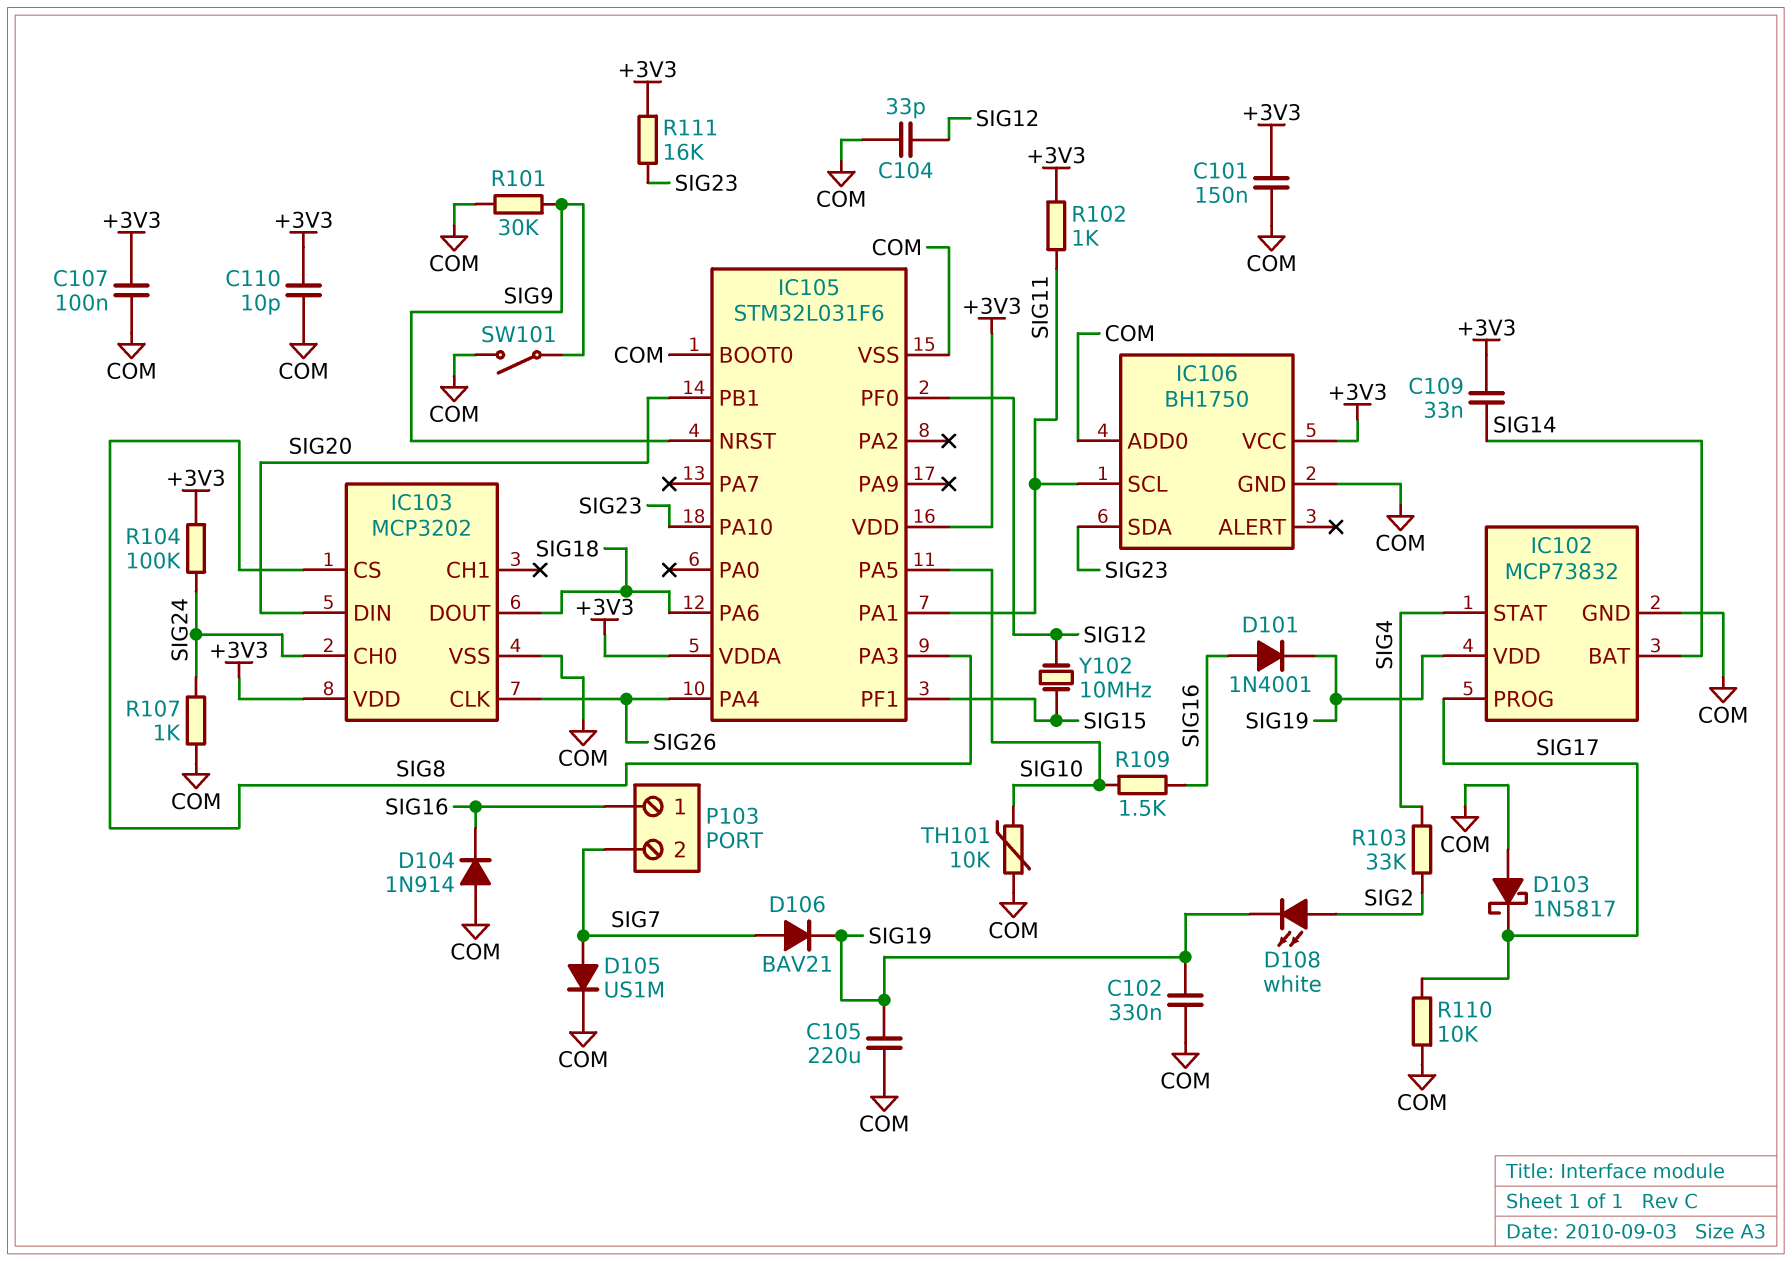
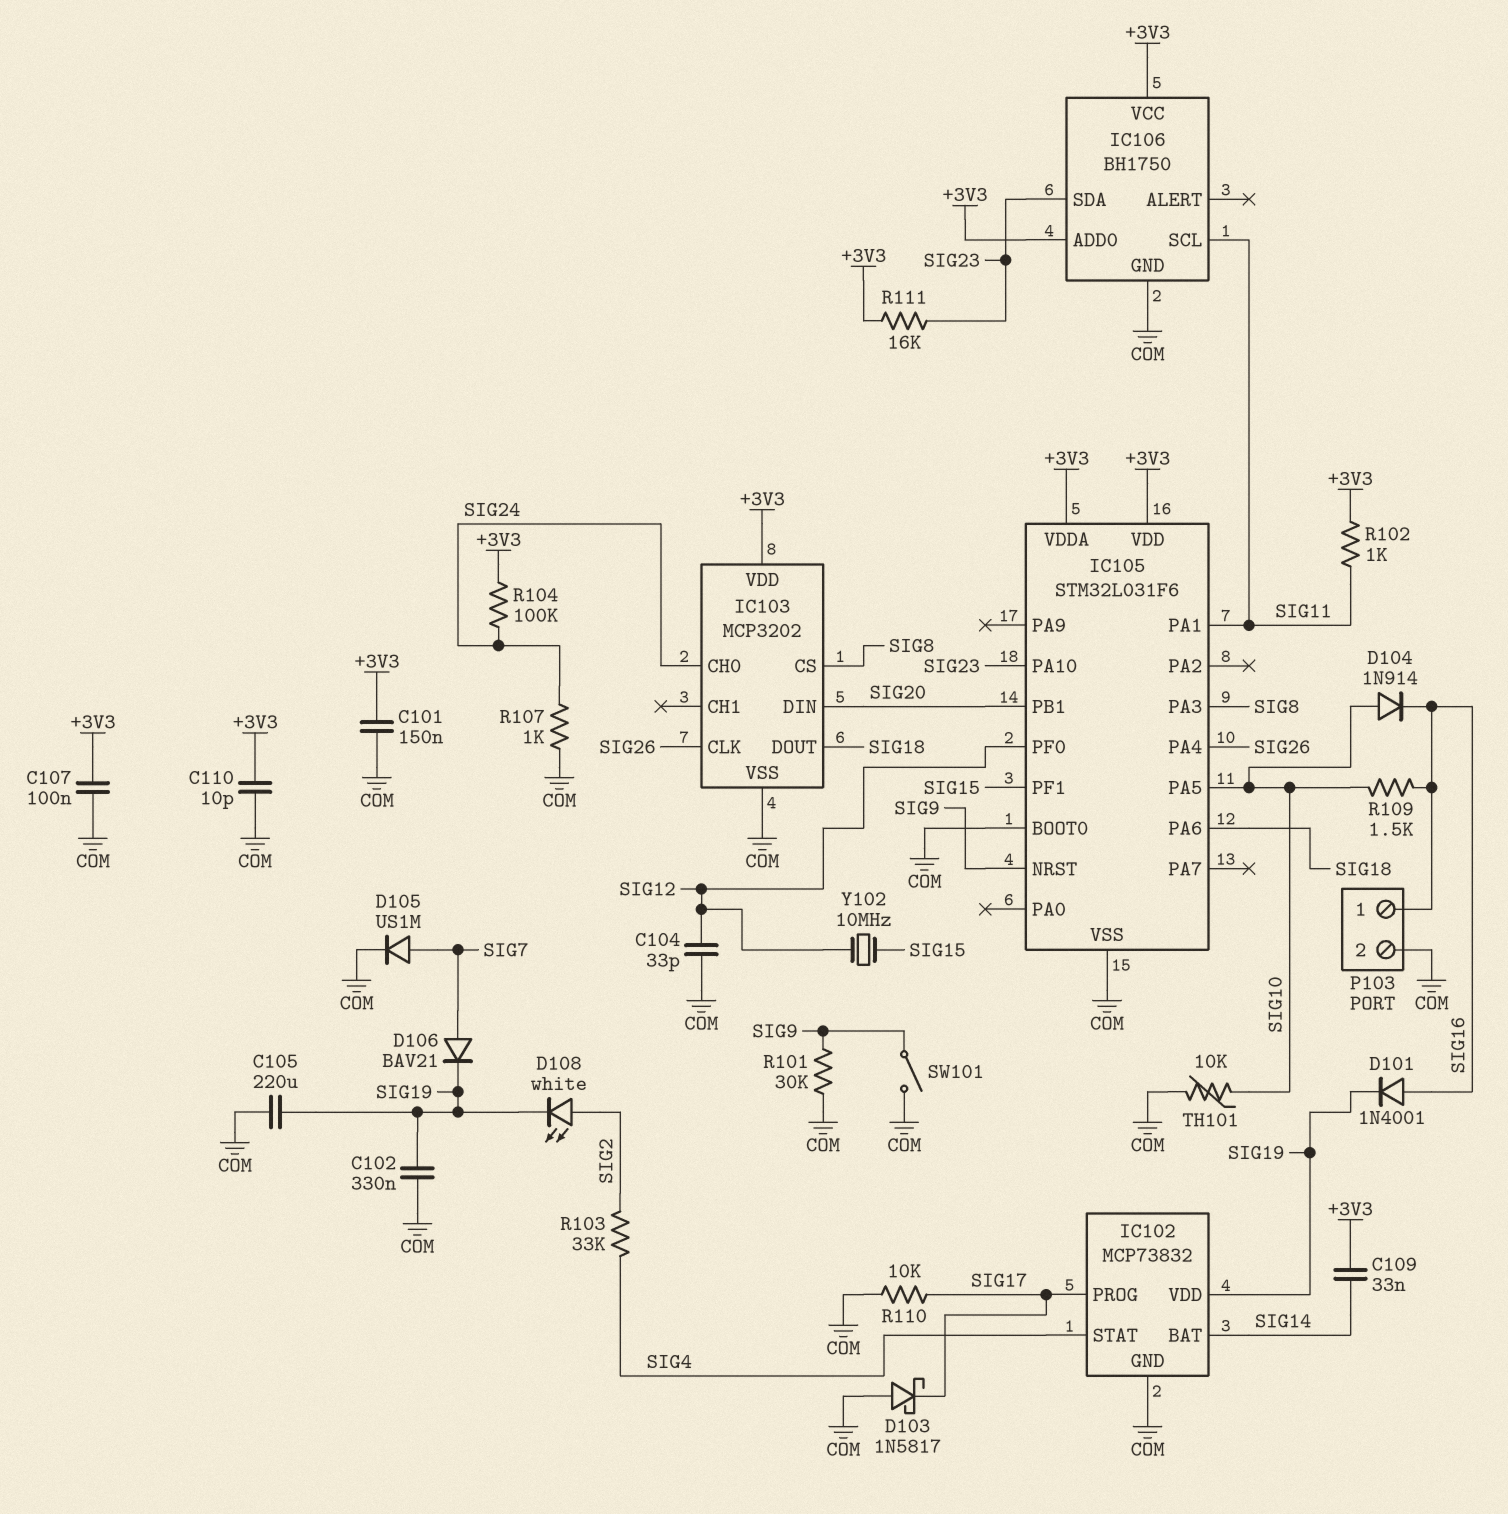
D104: diode 1N914 (A COM, K SIG16) -> diode 1N914 (A SIG10, K SIG16)
IC106 pin ADD0: COM -> +3V3
P103 pin 2: SIG7 -> COM

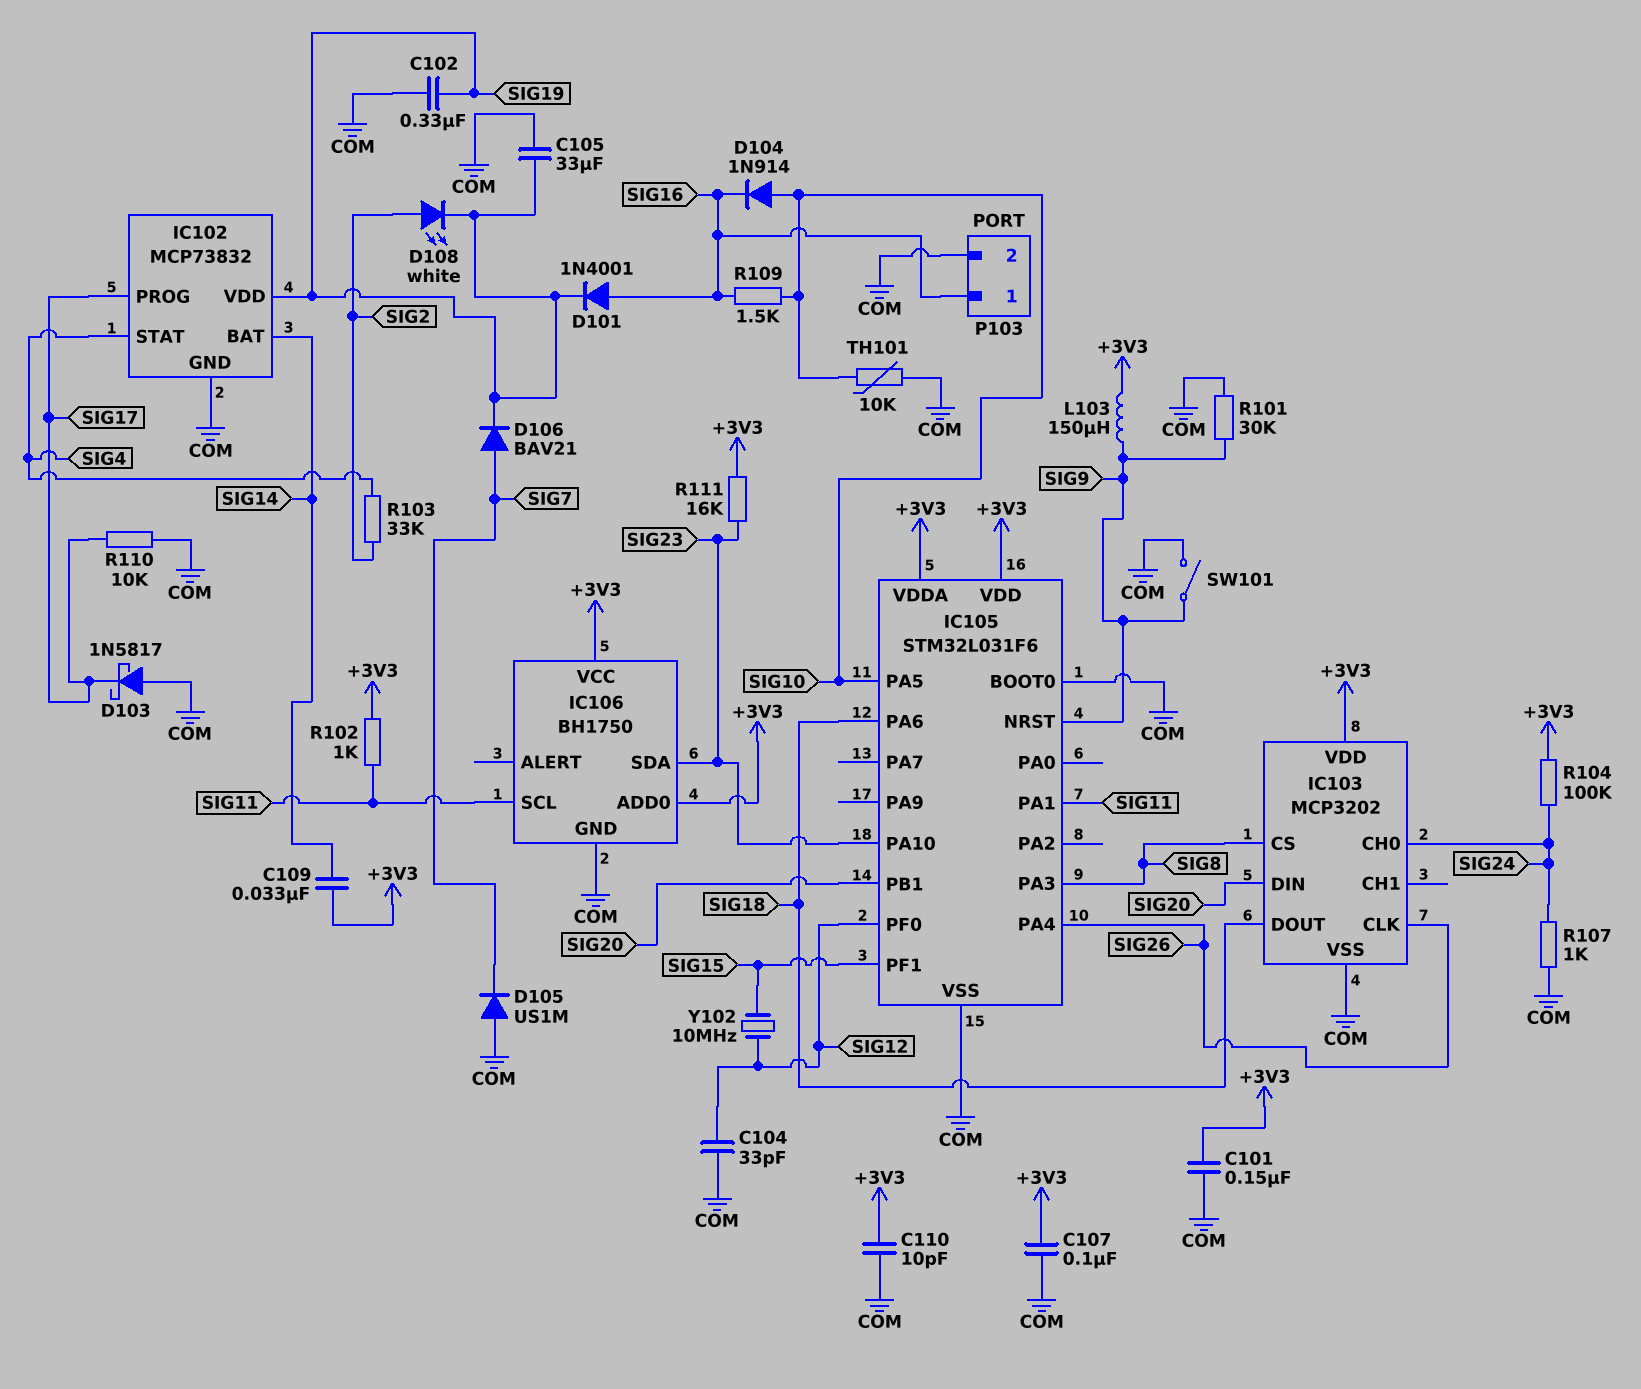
C105: 220uF (COM, SIG19) -> 33uF (COM, SIG19)
D105: diode US1M (A SIG7, K COM) -> diode US1M (A COM, K SIG7)
L103: none -> 150uH (+3V3, SIG9)

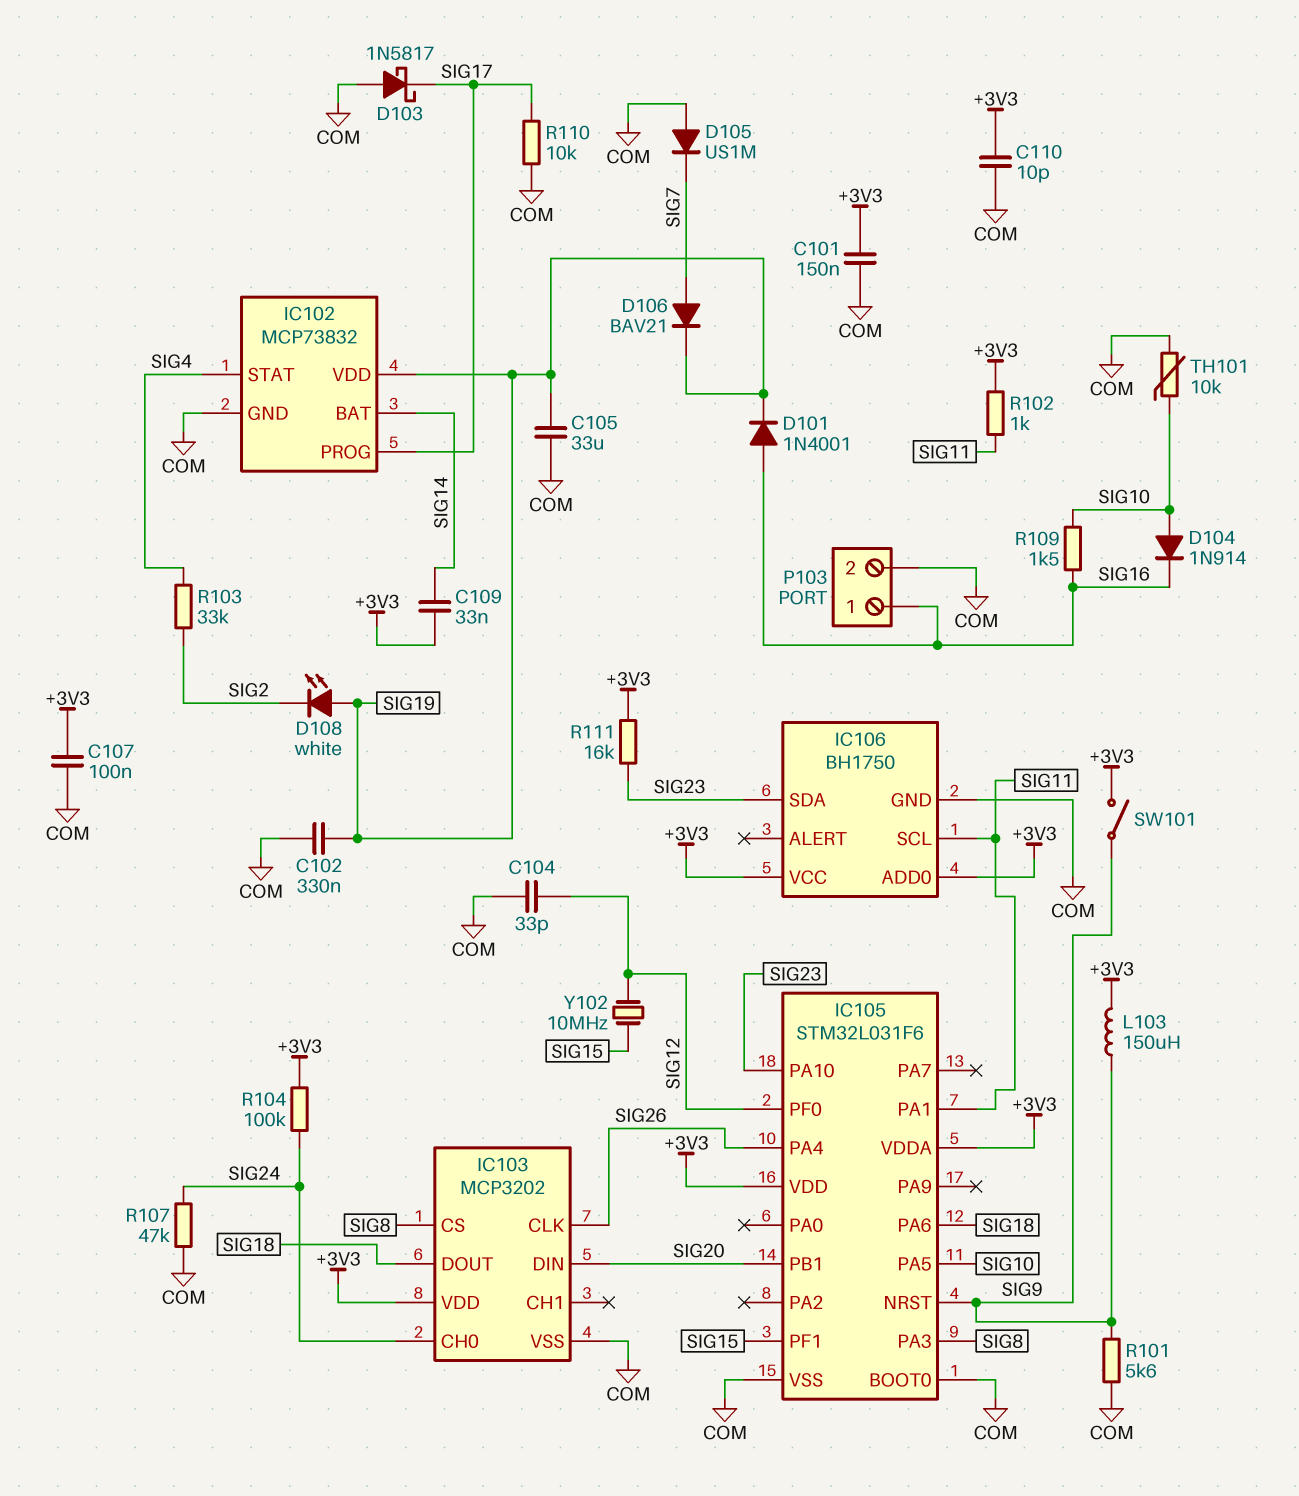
D108: LED white (A SIG2, K SIG19) -> LED white (A SIG19, K SIG2)
R101: 30k (COM, SIG9) -> 5.6k (COM, SIG9)
R107: 1k (COM, SIG24) -> 47k (COM, SIG24)
SW101: switch (COM, SIG9) -> switch (+3V3, SIG9)

